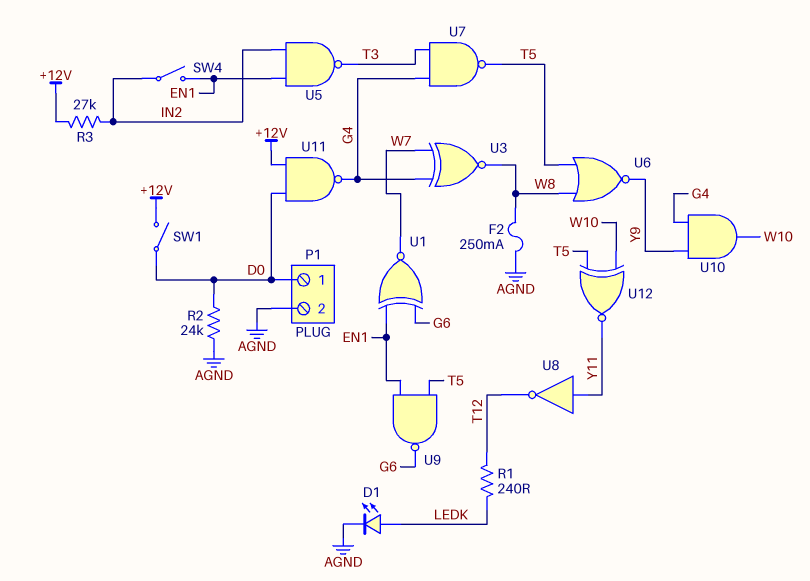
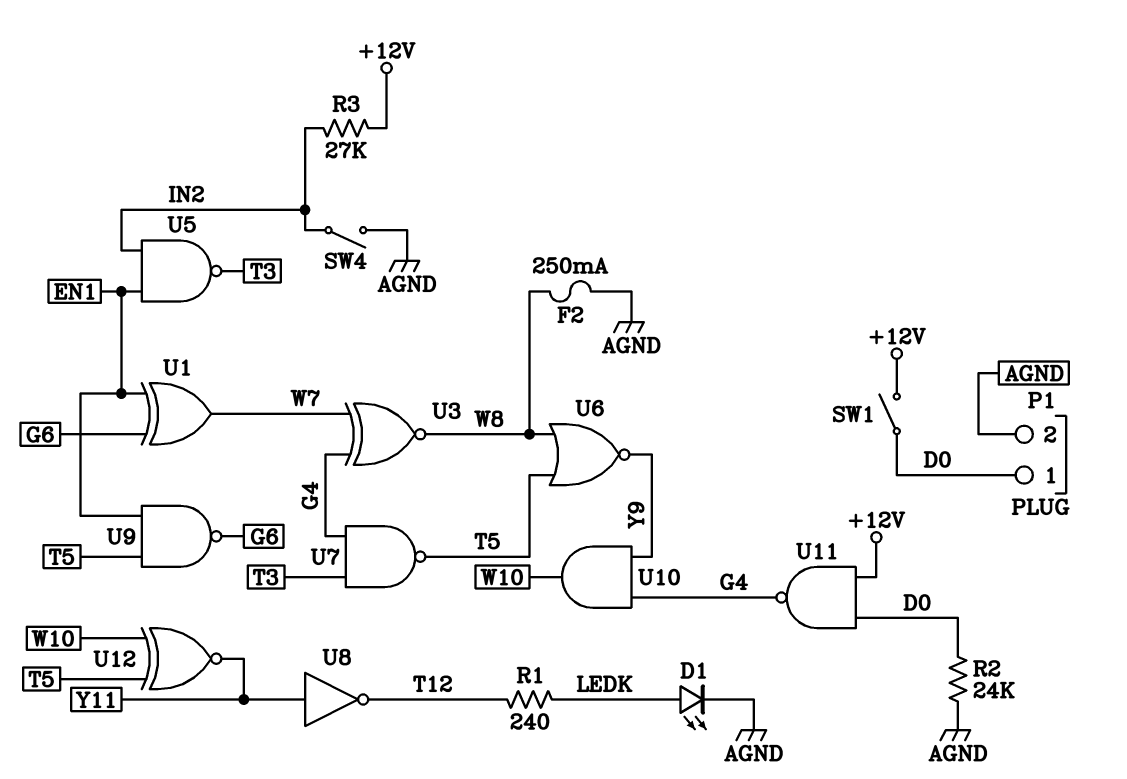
SW4: switch (EN1, IN2) -> switch (AGND, IN2)
U1: XNOR (in EN1, in G6, out W7) -> XOR (in EN1, in G6, out W7)

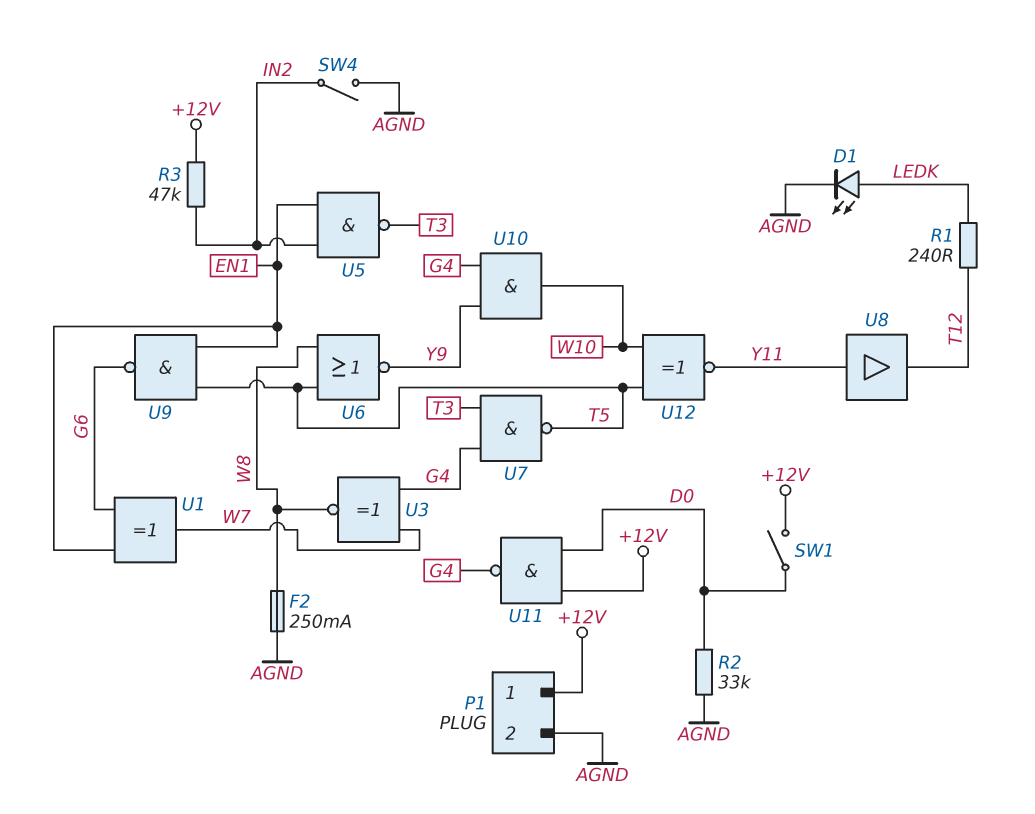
P1 pin 1: D0 -> +12V
R2: 24k (AGND, D0) -> 33k (AGND, D0)
R3: 27k (+12V, IN2) -> 47k (+12V, IN2)
U8: NOT (in Y11, out T12) -> buffer (in Y11, out T12)

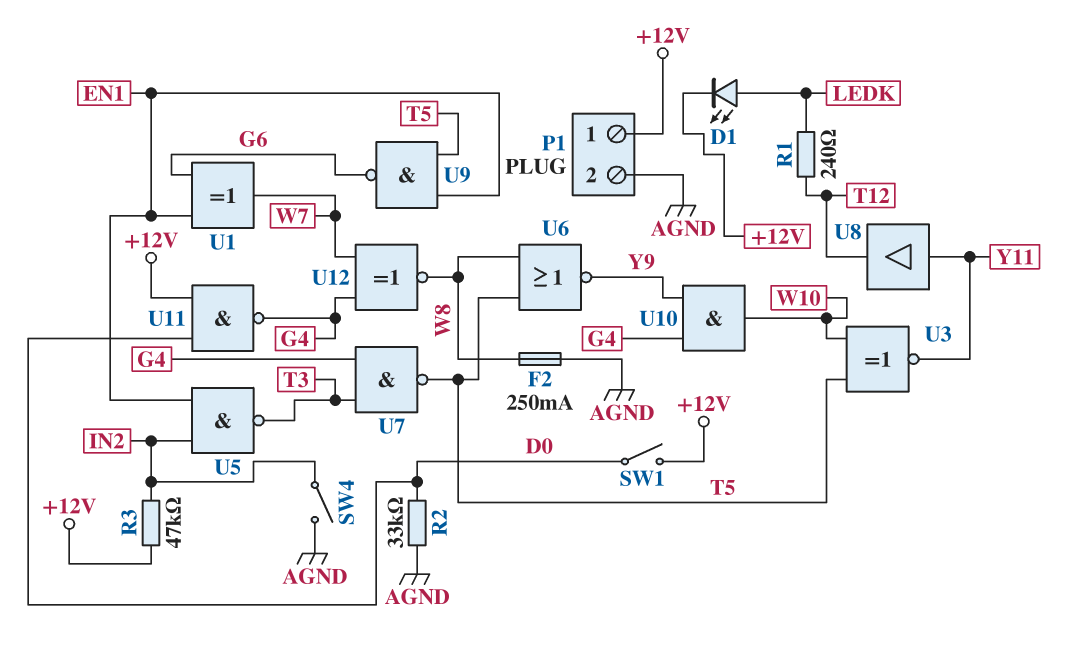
D1: LED (A LEDK, K AGND) -> LED (A LEDK, K +12V)
U3: XNOR (in G4, in W7, out W8) -> XNOR (in T5, in W10, out Y11)
U12: XNOR (in T5, in W10, out Y11) -> XNOR (in G4, in W7, out W8)

